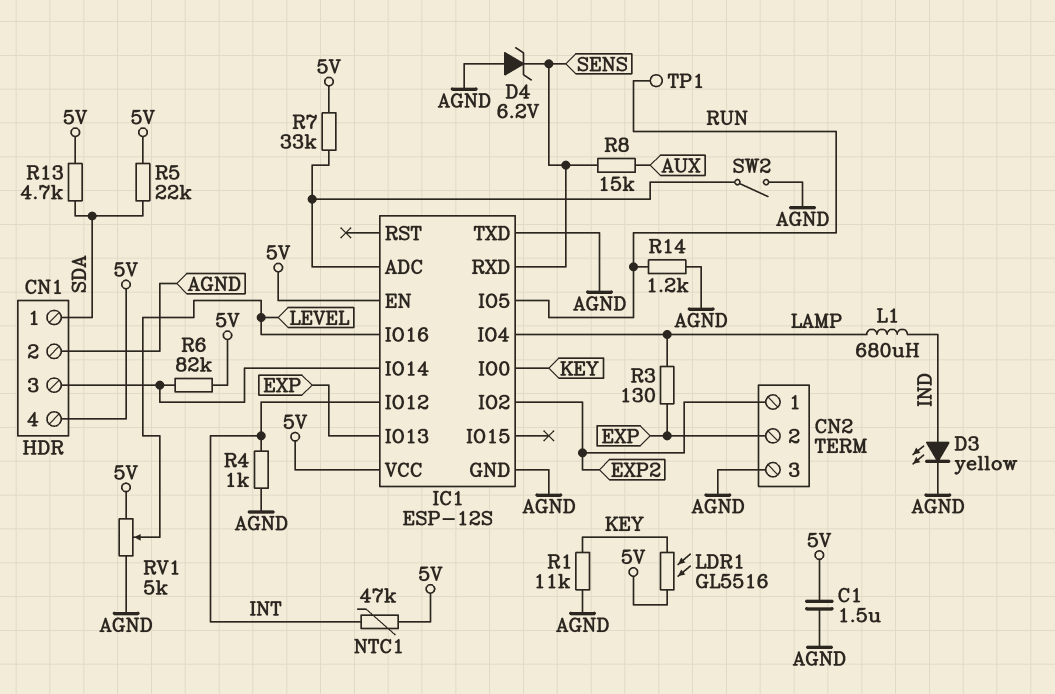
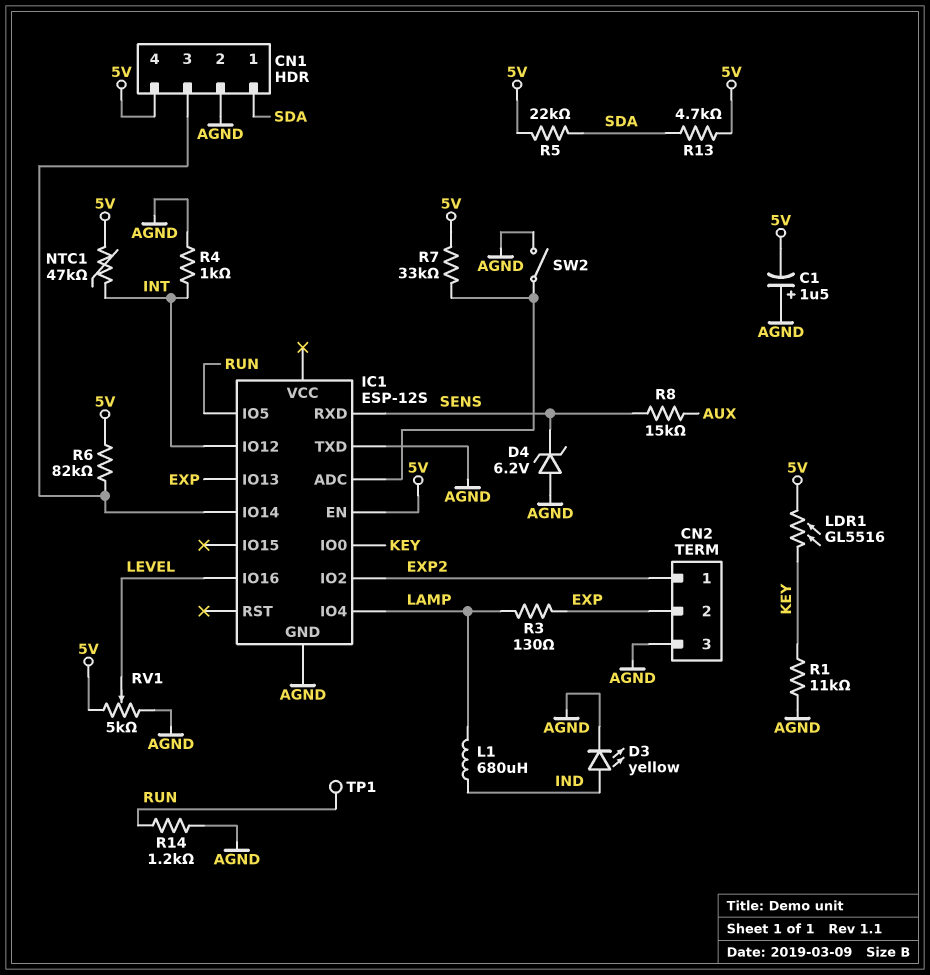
C1: 1.5uF (5V, AGND) -> 1.5uF (plus AGND, minus 5V)
IC1 pin VCC: 5V -> none

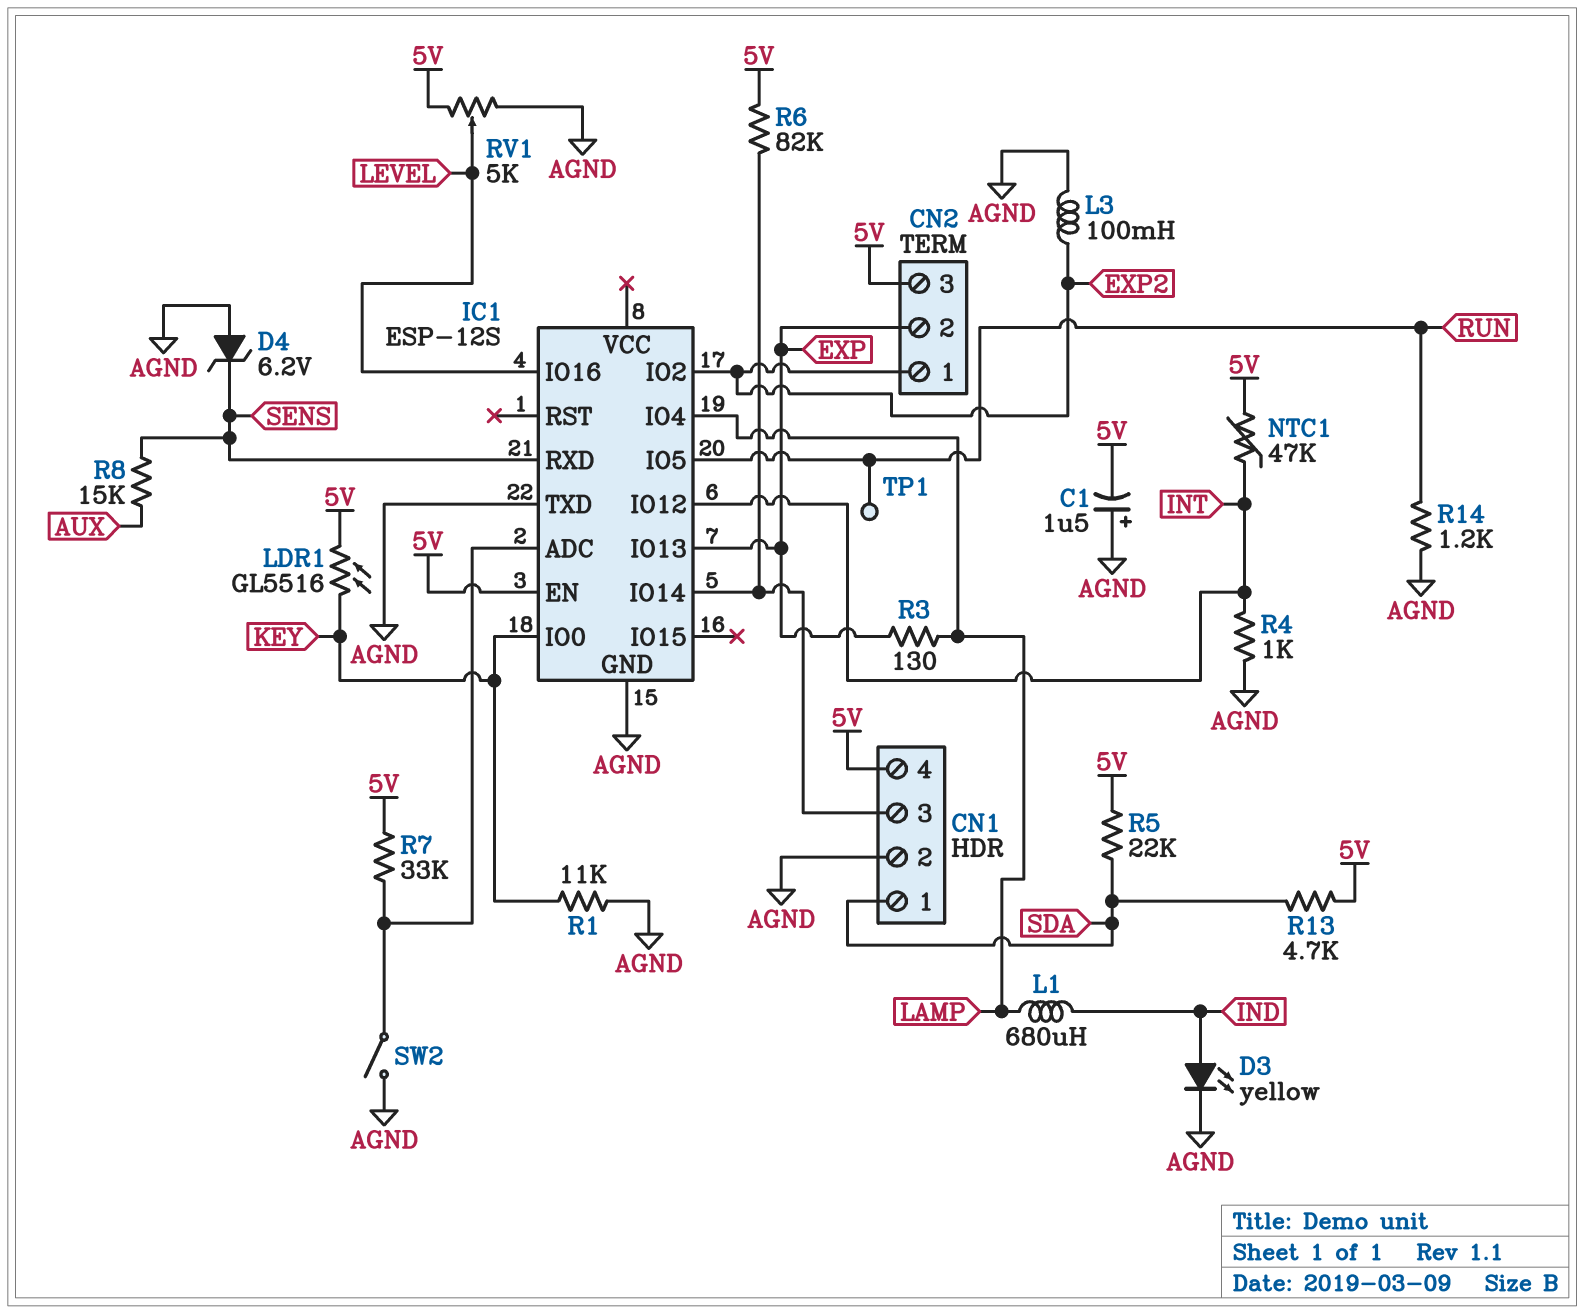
CN2 pin 3: AGND -> 5V
L3: none -> 100mH (AGND, EXP2)

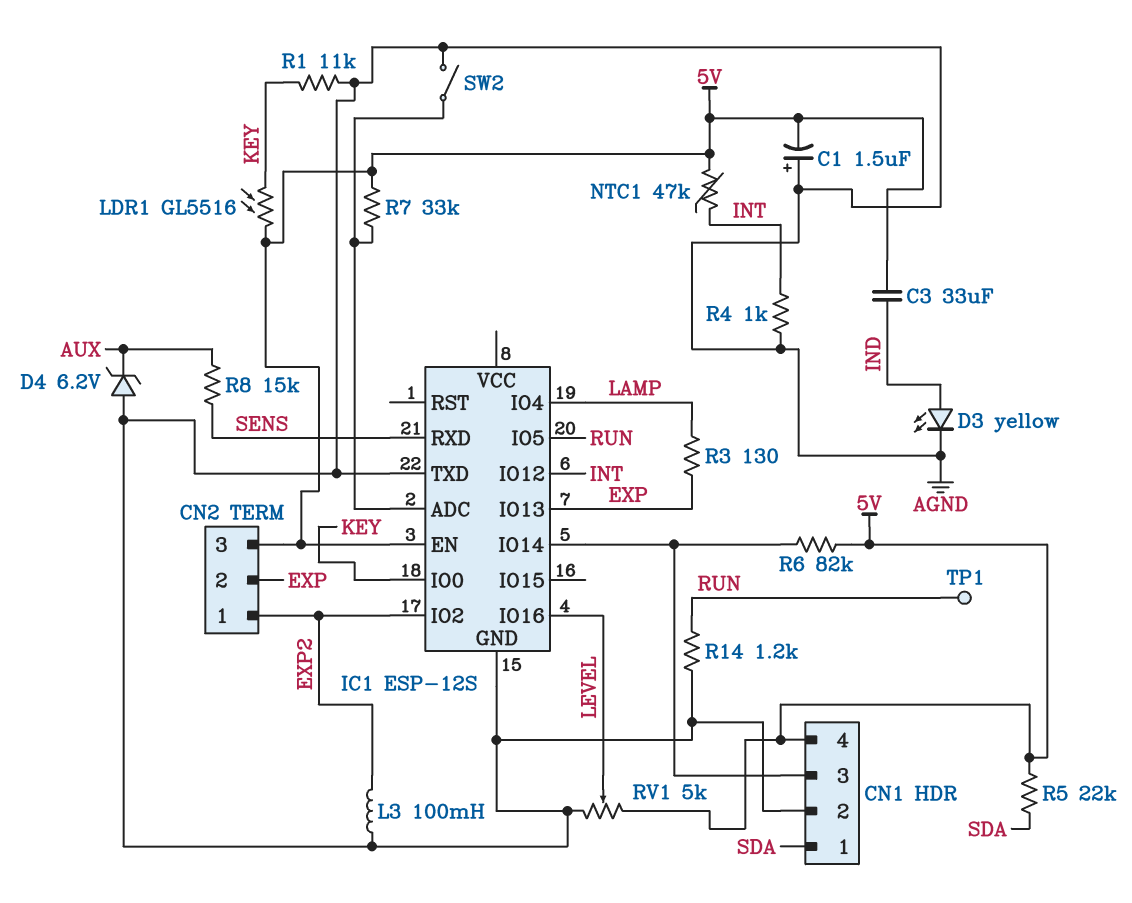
C3: none -> 33uF (5V, IND)
D4: zener 6.2V (A AGND, K SENS) -> zener 6.2V (A AGND, K AUX)
L1: 680uH (IND, LAMP) -> none
R13: 4.7k (5V, SDA) -> none

